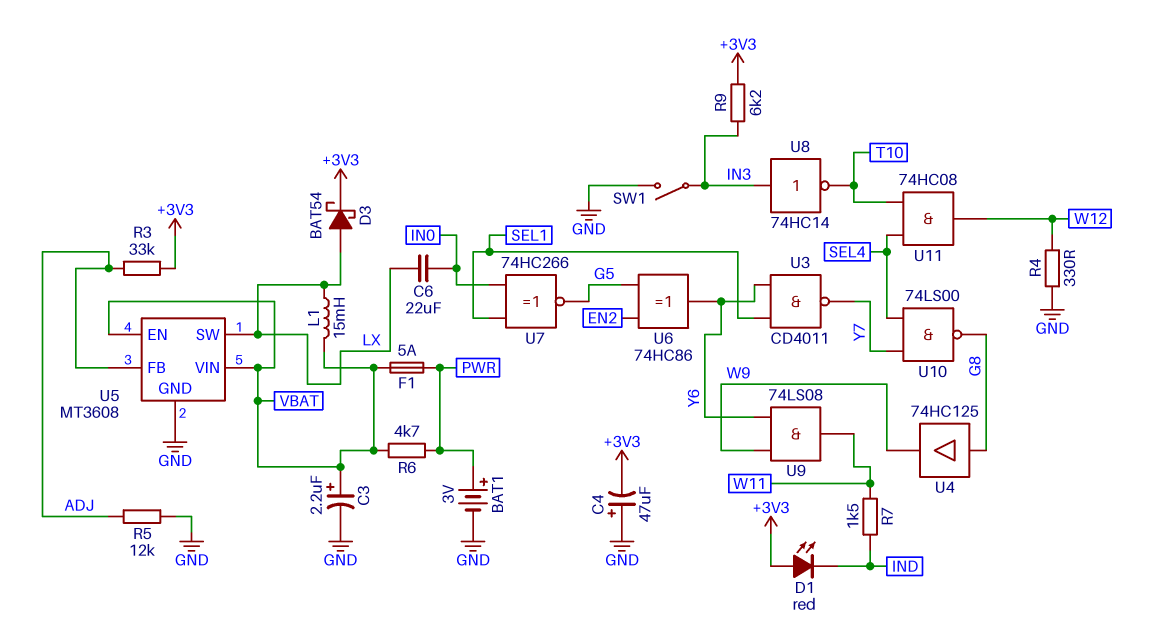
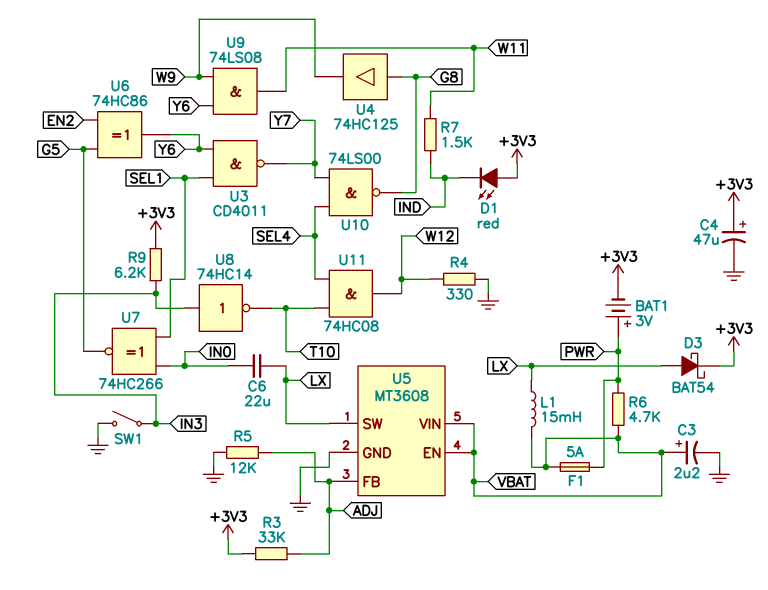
BAT1: 3V (plus PWR, minus GND) -> 3V (plus PWR, minus +3V3)
C4: 47uF (plus GND, minus +3V3) -> 47uF (plus +3V3, minus GND)

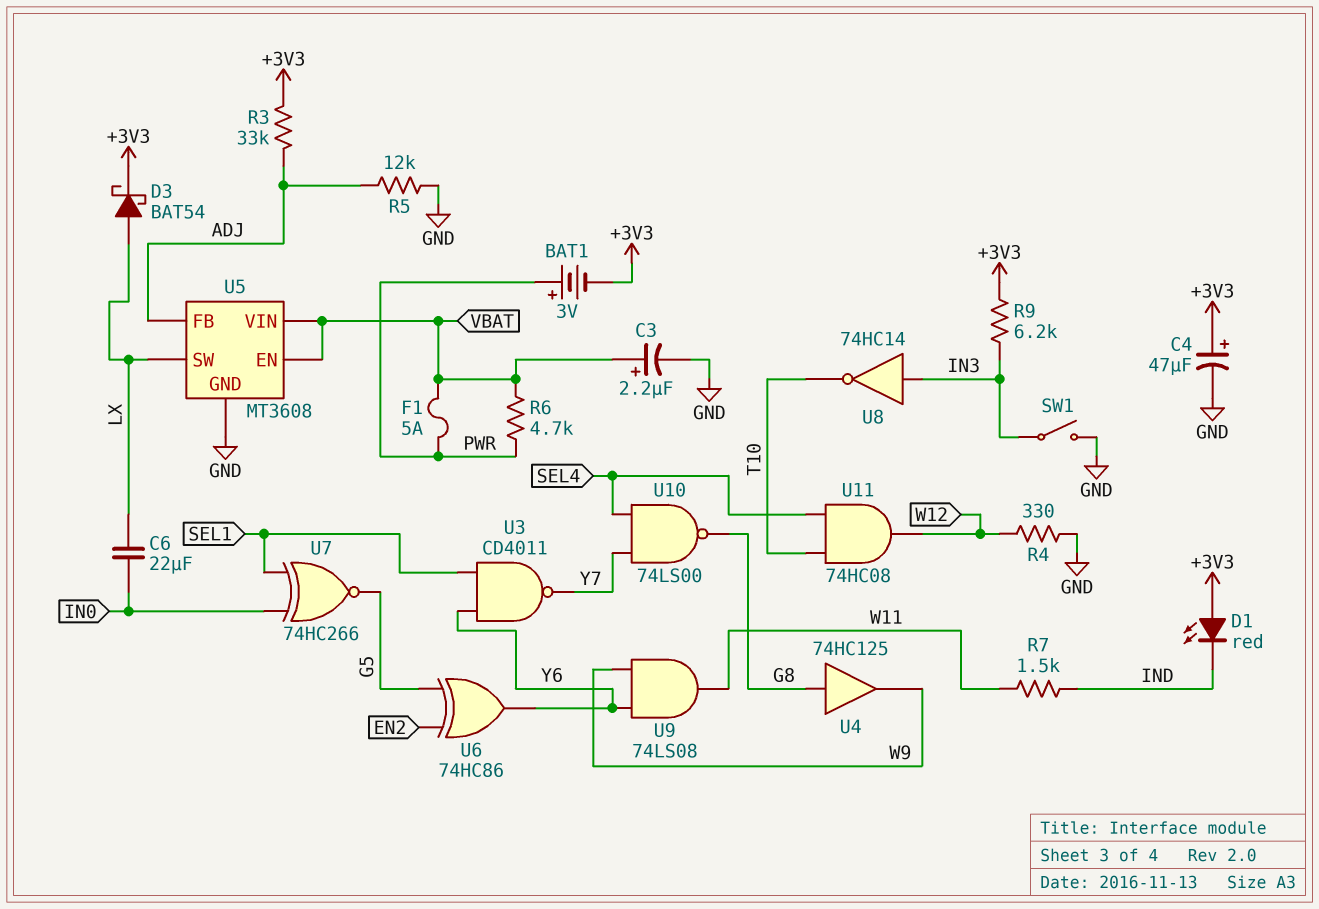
L1: 15mH (LX, VBAT) -> none

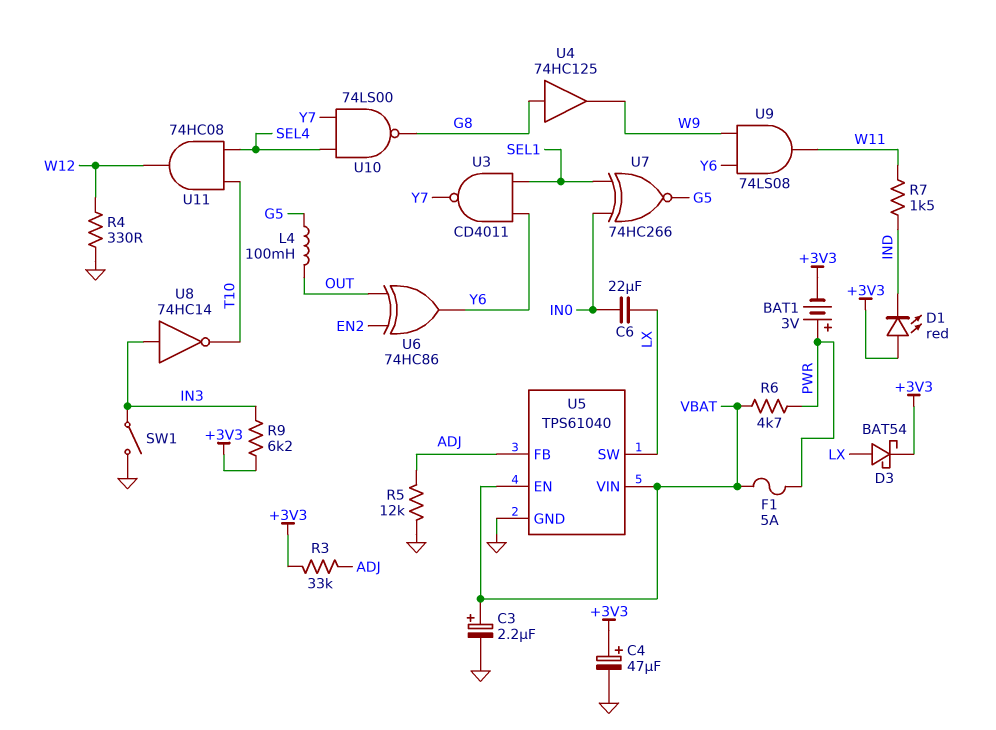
L4: none -> 100mH (G5, OUT)
U5: MT3608 -> TPS61040
U6: XOR 74HC86 (in EN2, in G5, out Y6) -> XOR 74HC86 (in EN2, in OUT, out Y6)

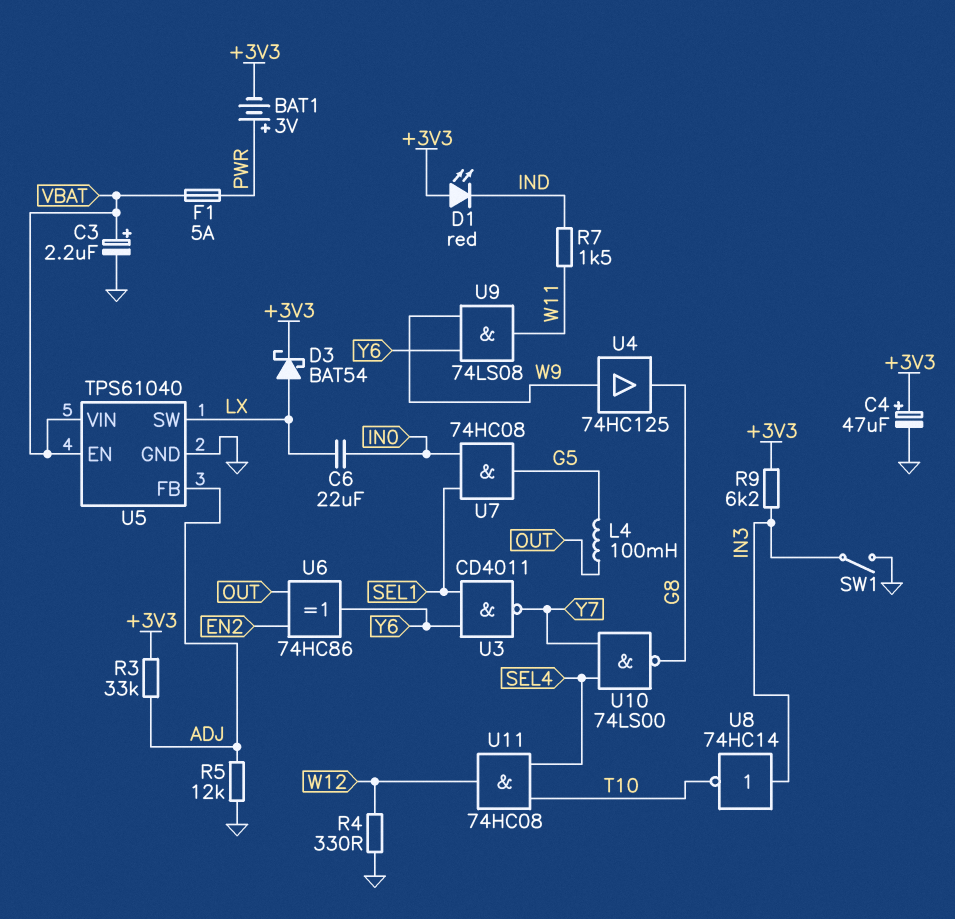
R6: 4.7k (PWR, VBAT) -> none
U4: buffer 74HC125 (in G8, out W9) -> buffer 74HC125 (in W9, out G8)
U7: XNOR 74HC266 (in IN0, in SEL1, out G5) -> AND 74HC08 (in IN0, in SEL1, out G5)

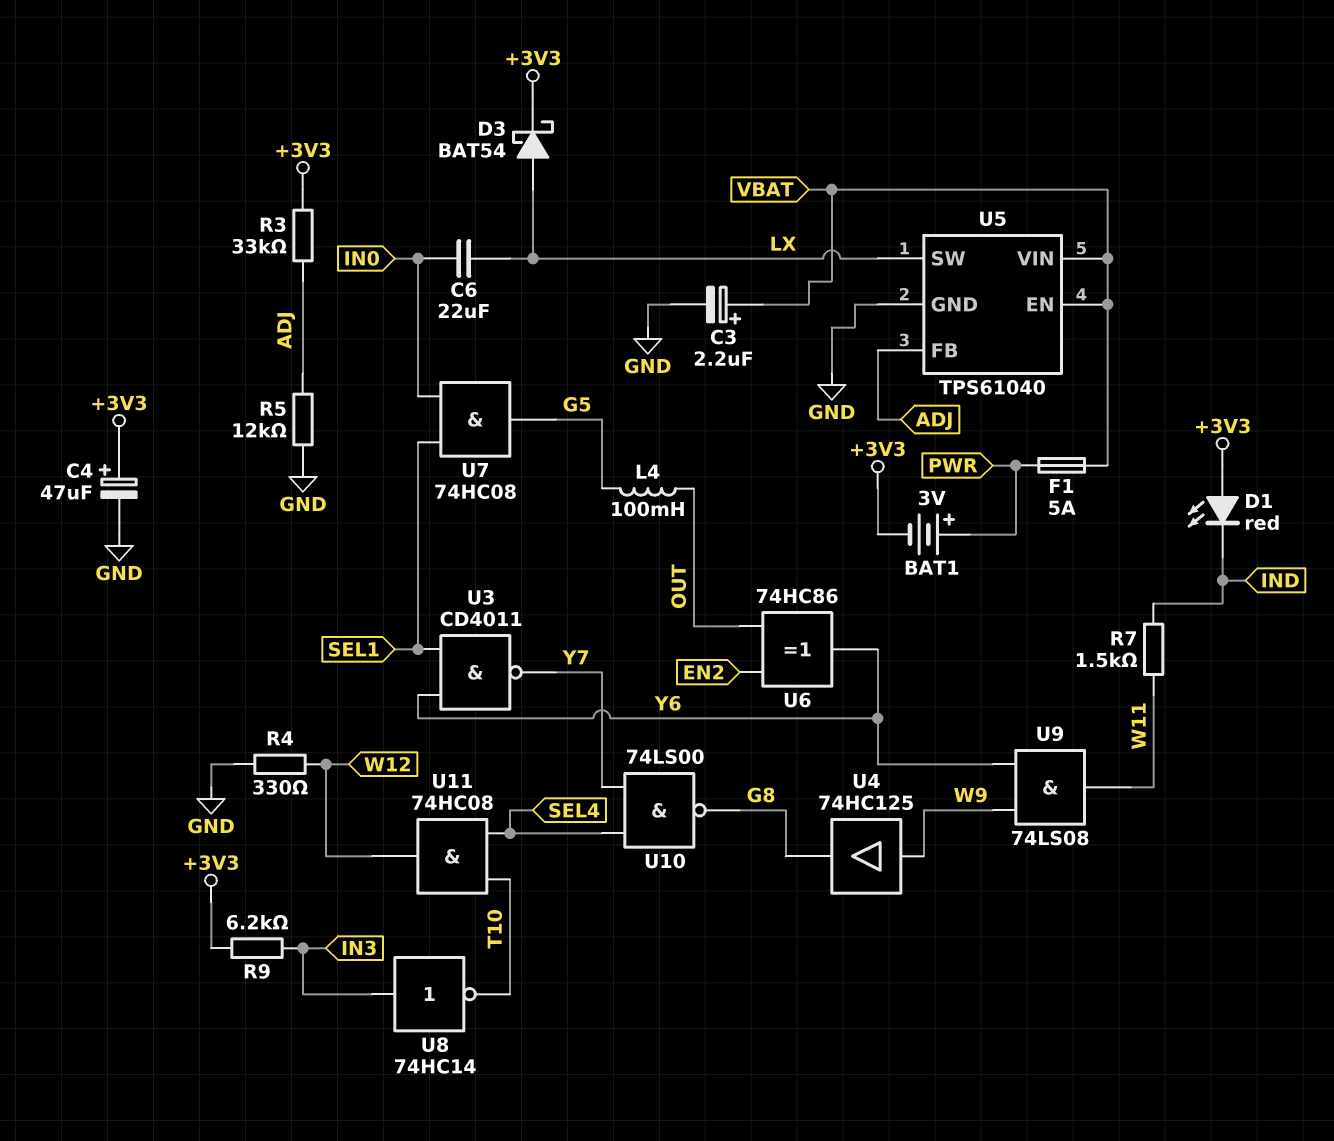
SW1: switch (GND, IN3) -> none

